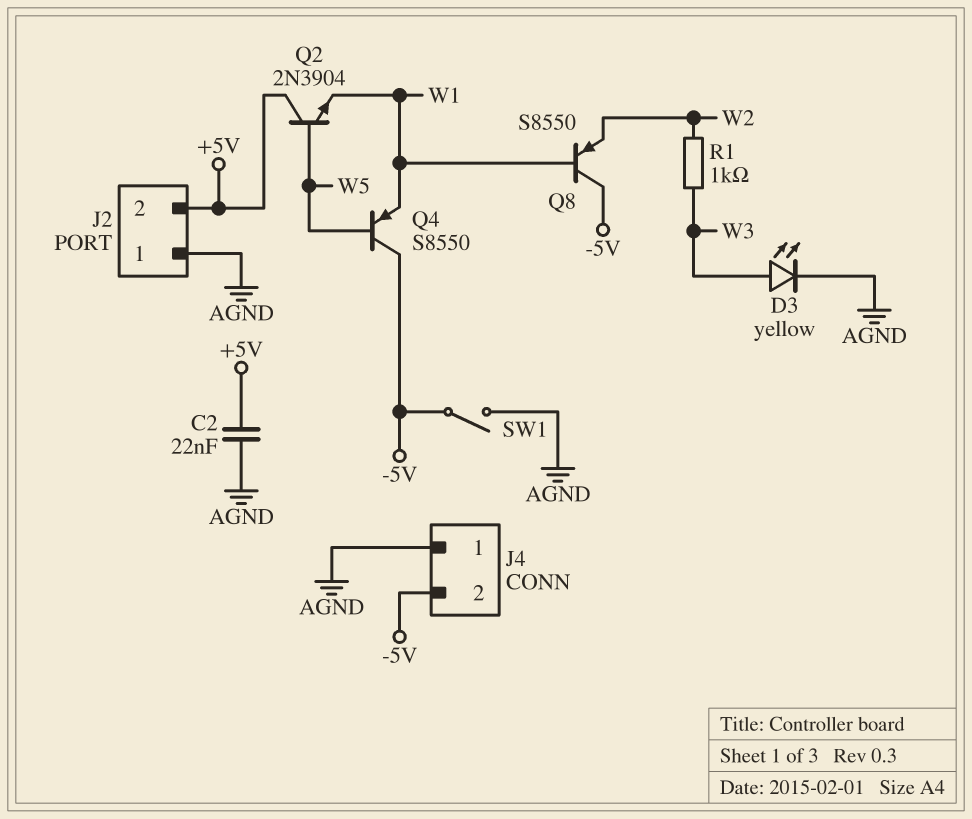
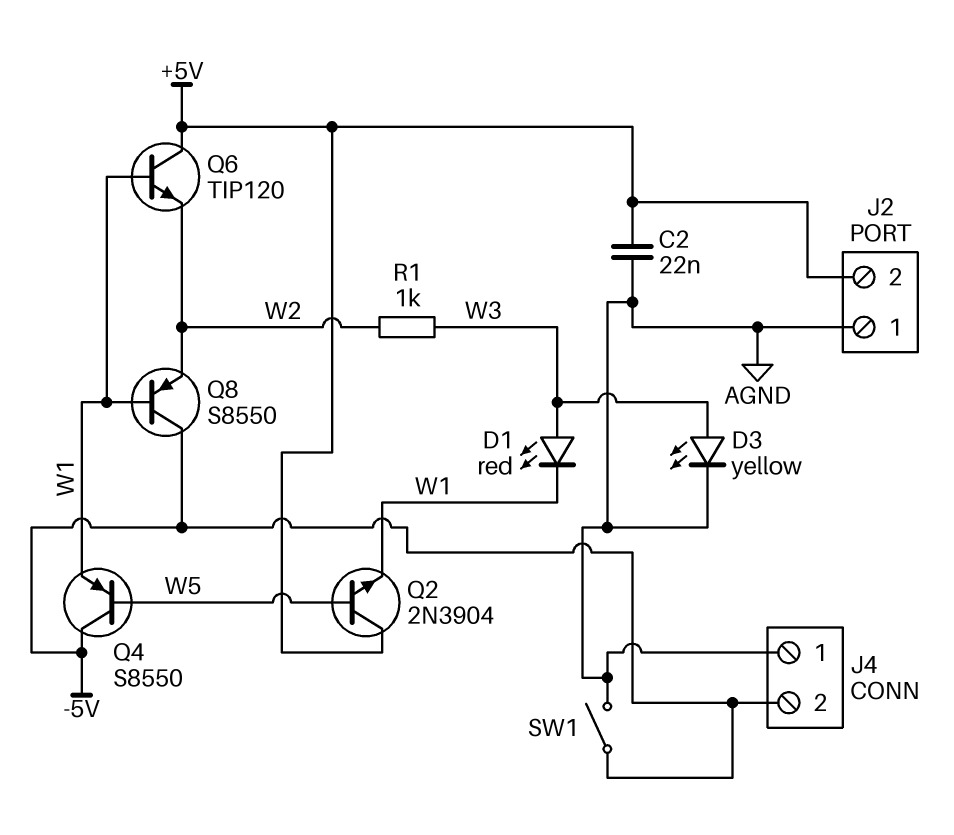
D1: none -> LED red (A W3, K W1)
Q6: none -> NPN TIP120 (B W1, C +5V, E W2)

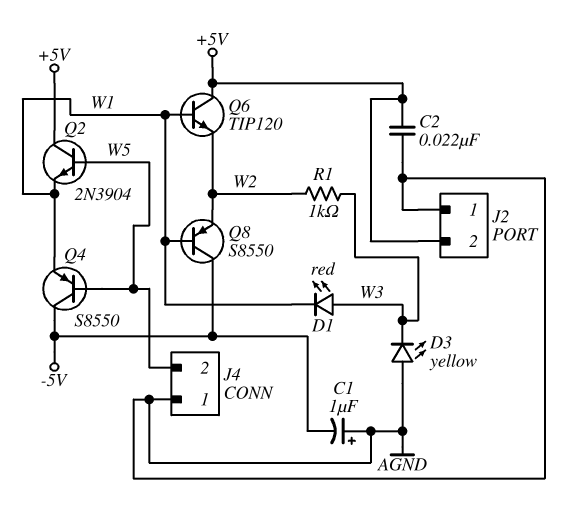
C1: none -> 1uF (plus AGND, minus -5V)
D3: LED yellow (A W3, K AGND) -> LED yellow (A AGND, K W3)
J4 pin 2: -5V -> W5
SW1: switch (-5V, AGND) -> none

